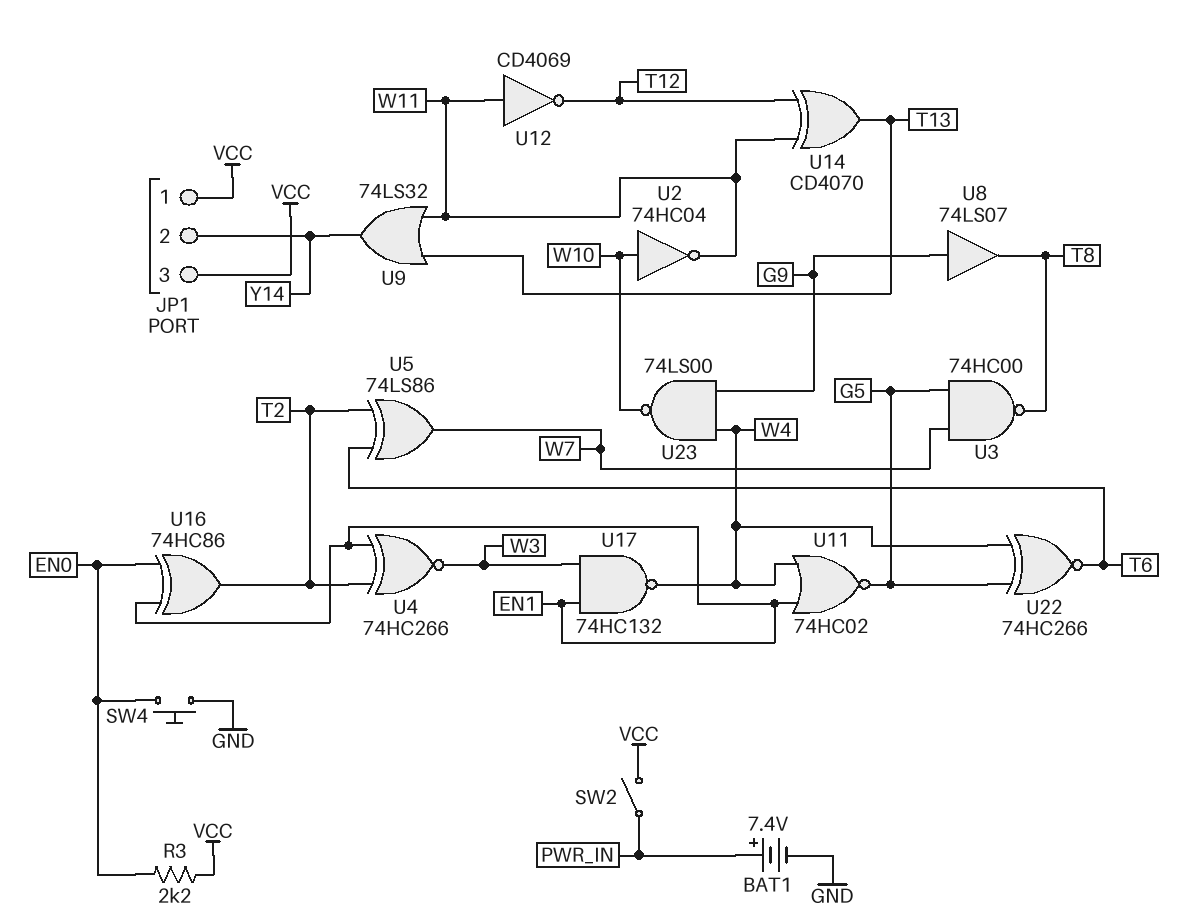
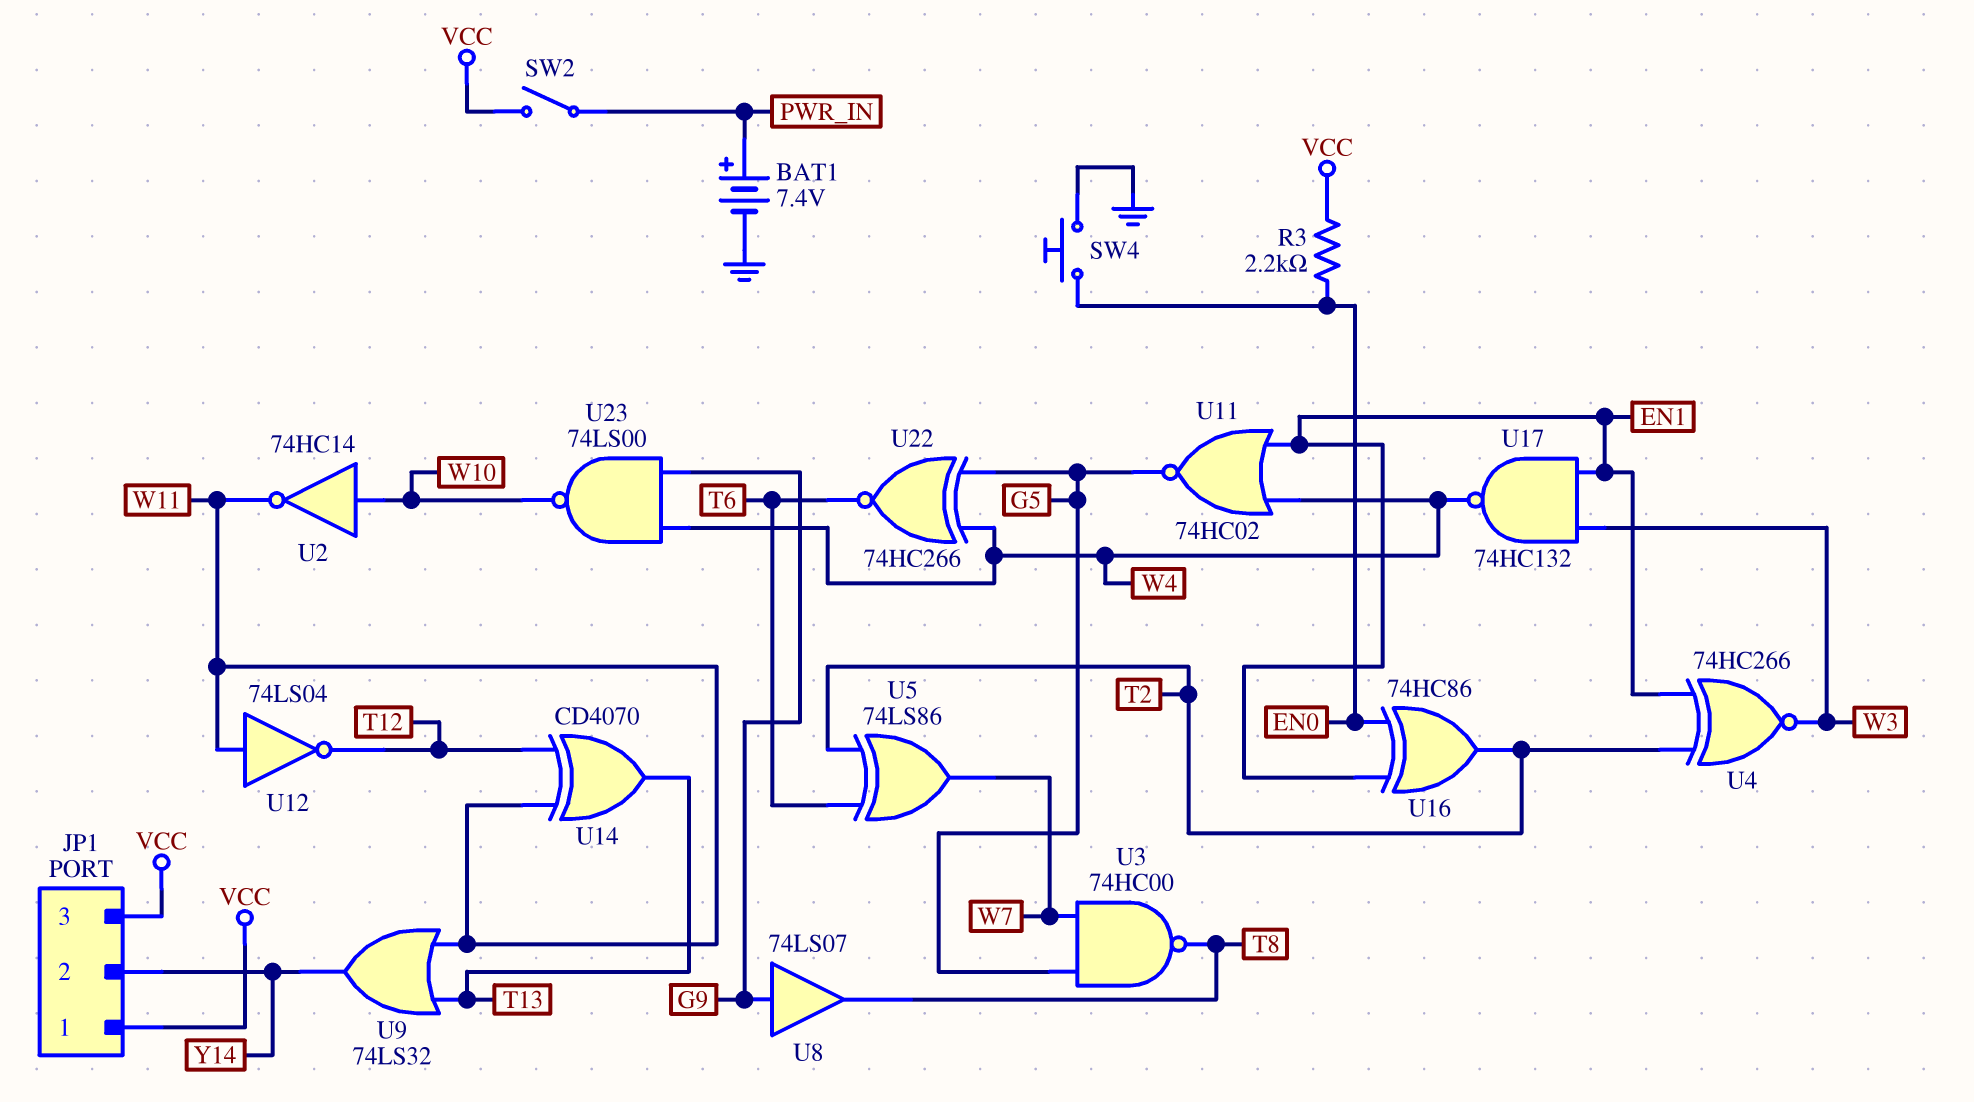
U2: NOT 74HC04 (in W10, out W11) -> NOT 74HC14 (in W10, out W11)
U12: NOT CD4069 (in W11, out T12) -> NOT 74LS04 (in W11, out T12)

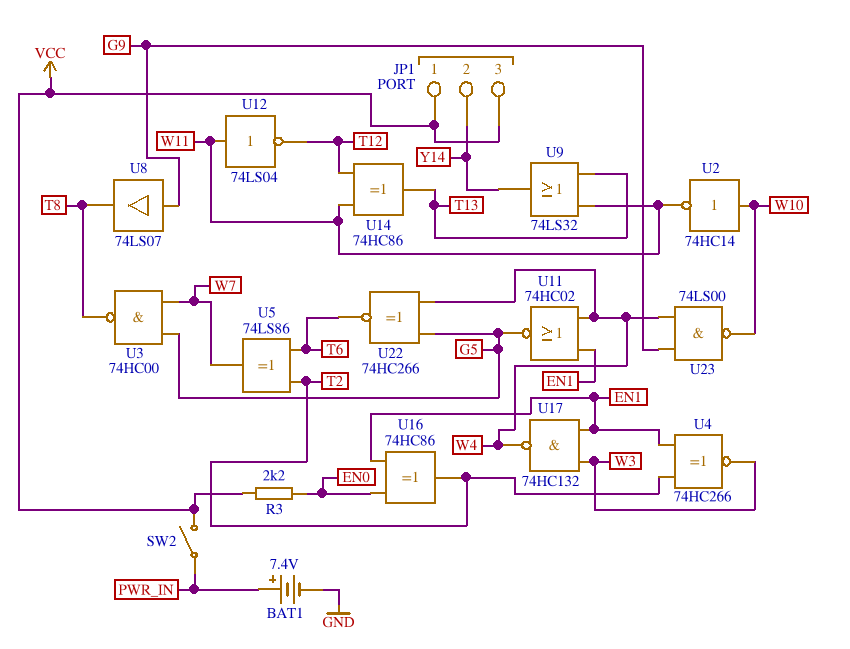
SW4: button (EN0, GND) -> none
U14: XOR CD4070 (in T12, in W11, out T13) -> XOR 74HC86 (in T12, in W11, out T13)

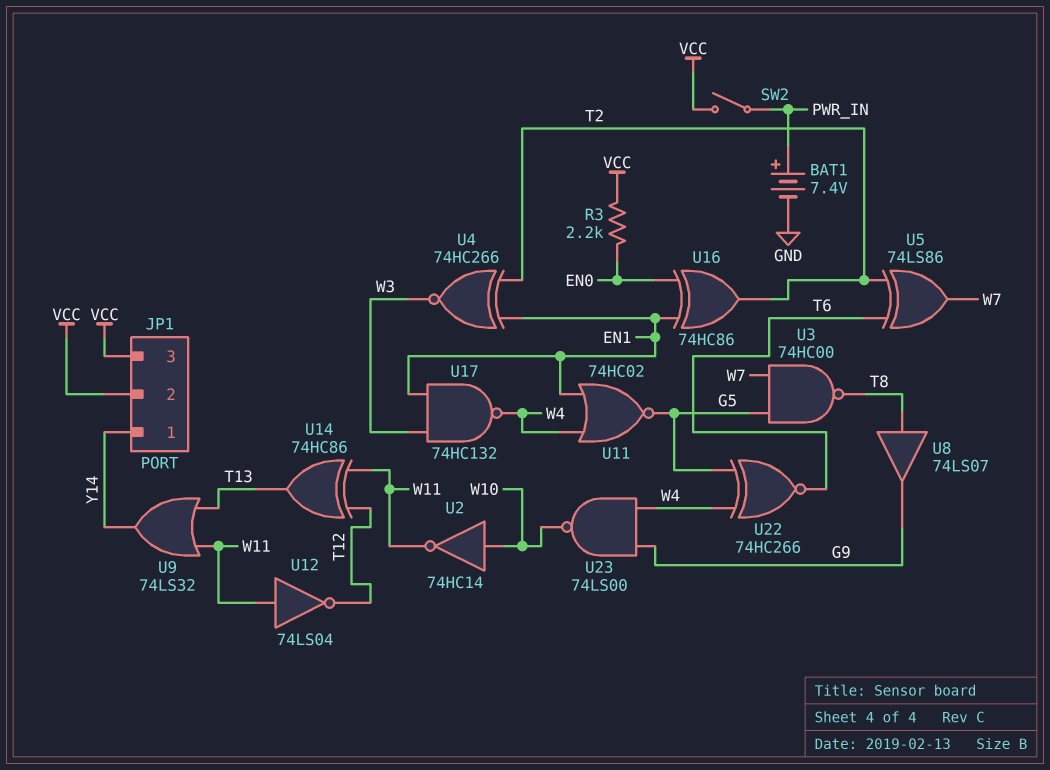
JP1 pin 1: VCC -> Y14
JP1 pin 2: Y14 -> VCC
U8: buffer 74LS07 (in G9, out T8) -> buffer 74LS07 (in T8, out G9)

